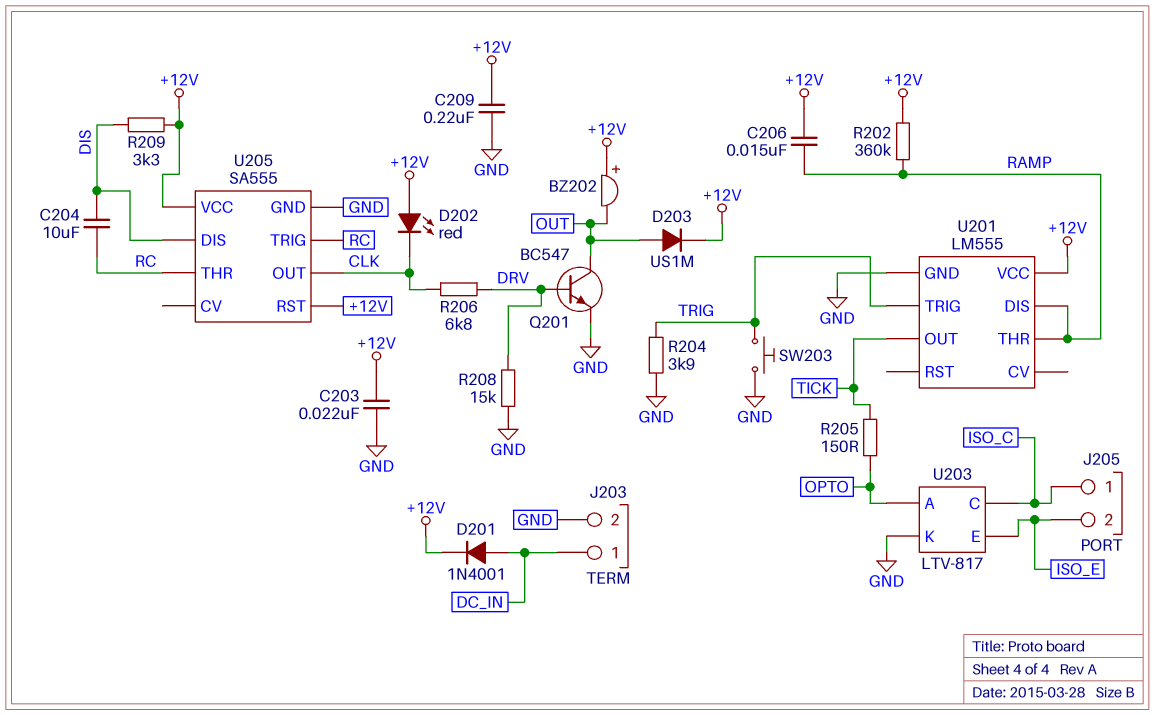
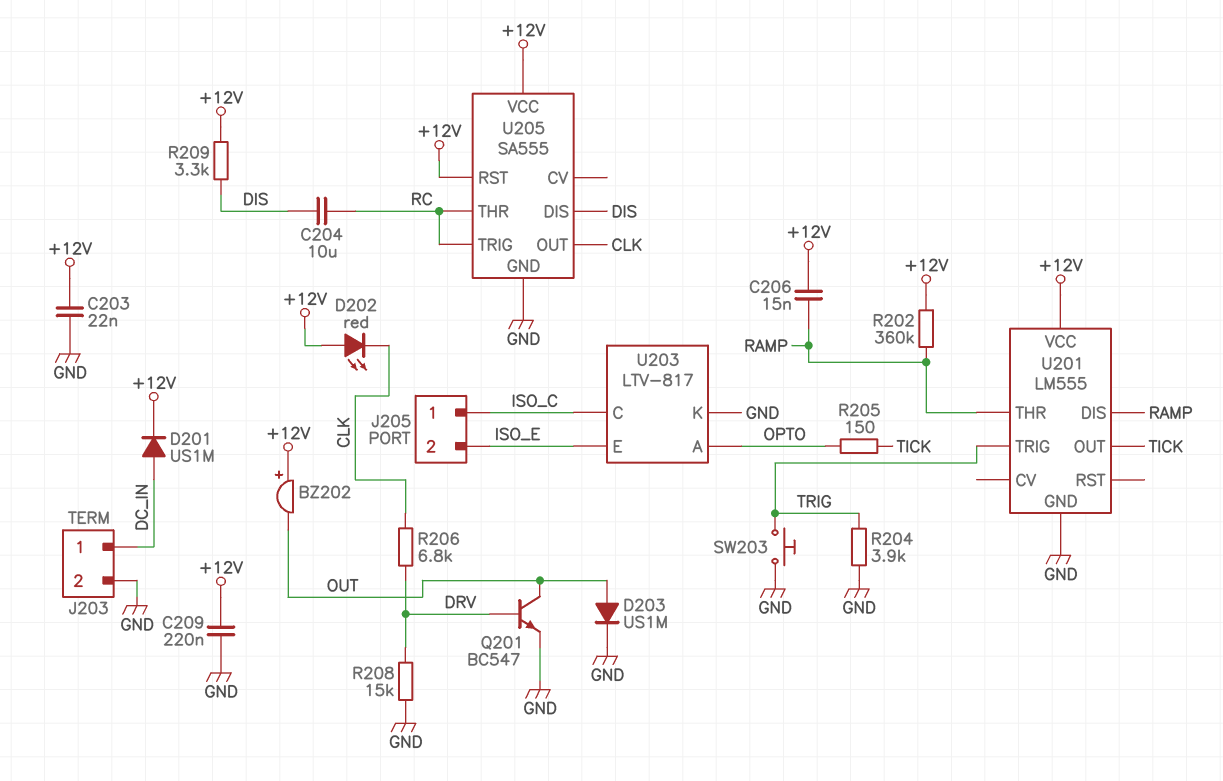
D201: diode 1N4001 (A DC_IN, K +12V) -> diode US1M (A DC_IN, K +12V)
D203: diode US1M (A OUT, K +12V) -> diode US1M (A OUT, K GND)

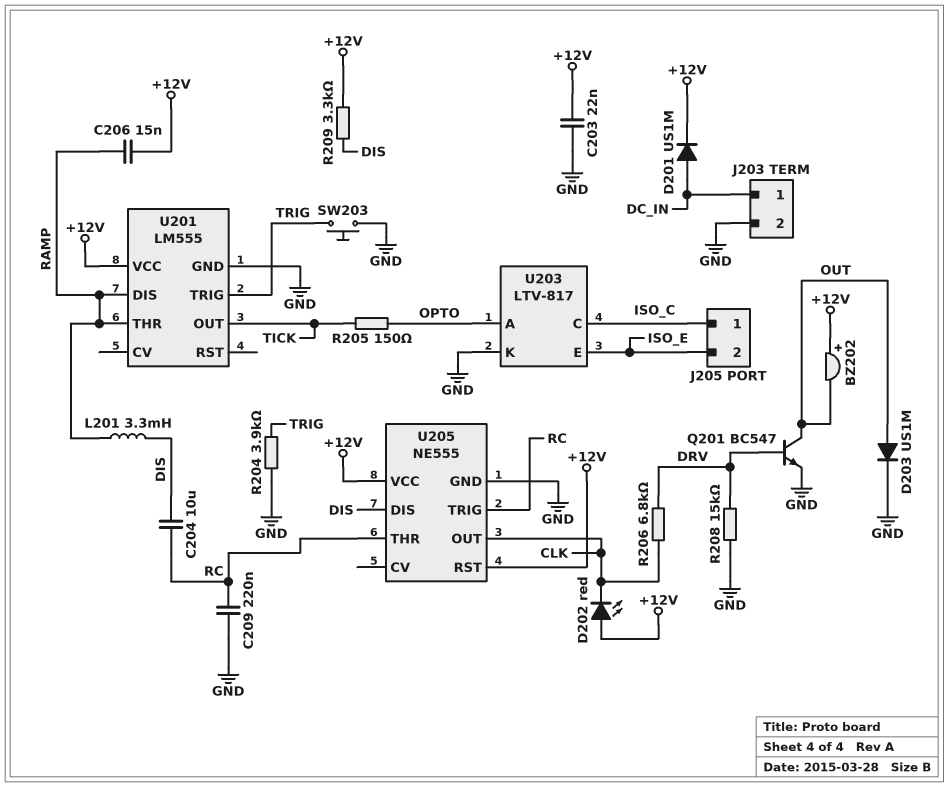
C209: 220nF (+12V, GND) -> 220nF (GND, RC)
L201: none -> 3.3mH (DIS, RAMP)
R202: 360k (+12V, RAMP) -> none
U205: SA555 -> NE555

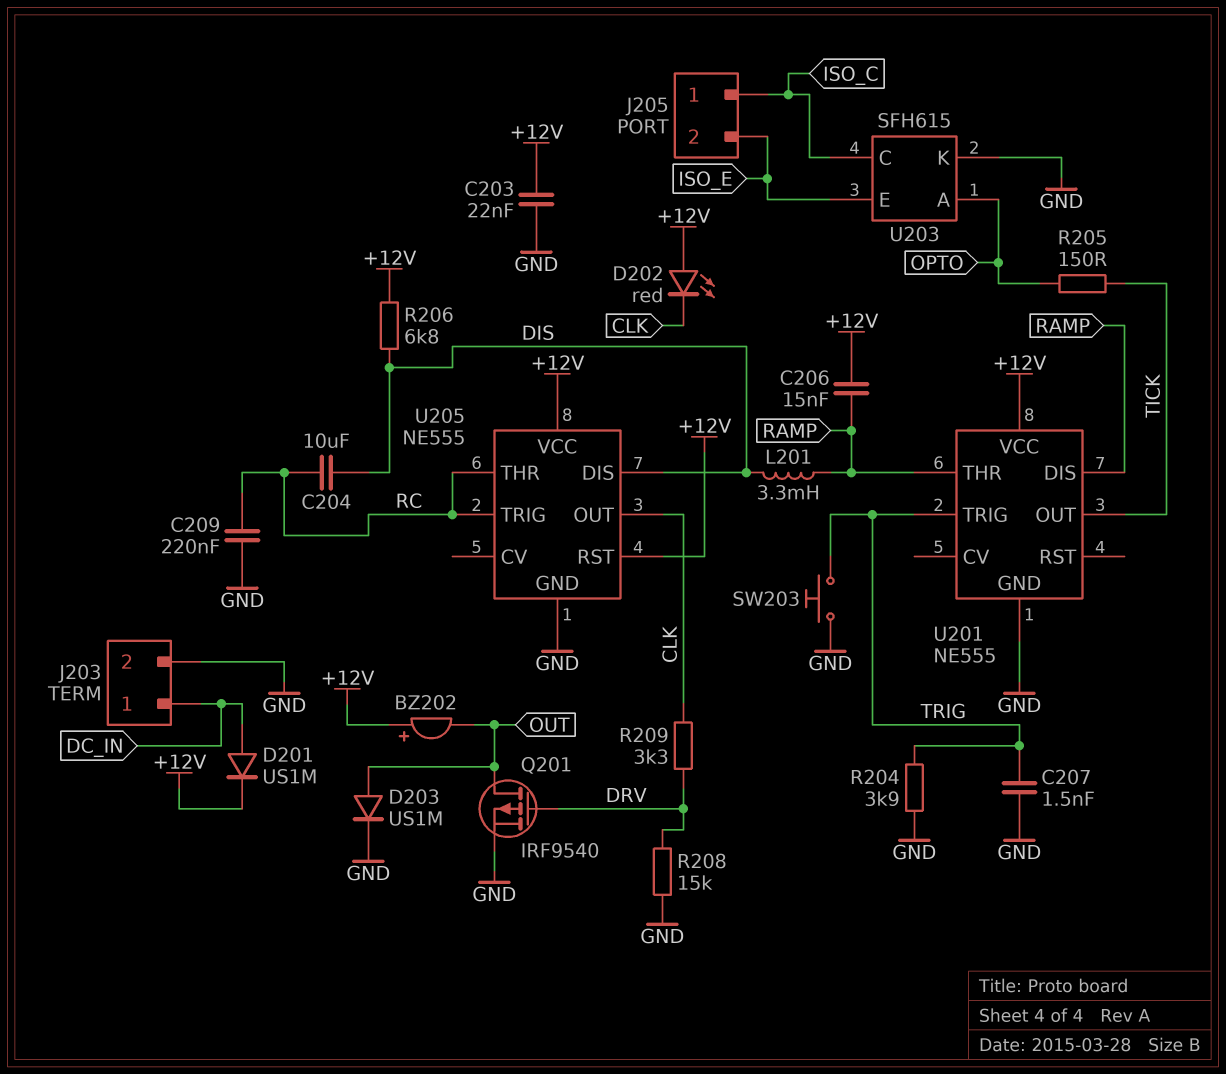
C207: none -> 1.5nF (GND, TRIG)
Q201: NPN BC547 (B DRV, C OUT, E GND) -> PMOS IRF9540 (G DRV, D OUT, S GND)
R206: 6.8k (CLK, DRV) -> 6.8k (+12V, DIS)
R209: 3.3k (+12V, DIS) -> 3.3k (CLK, DRV)
U201: LM555 -> NE555
U203: LTV-817 -> SFH615

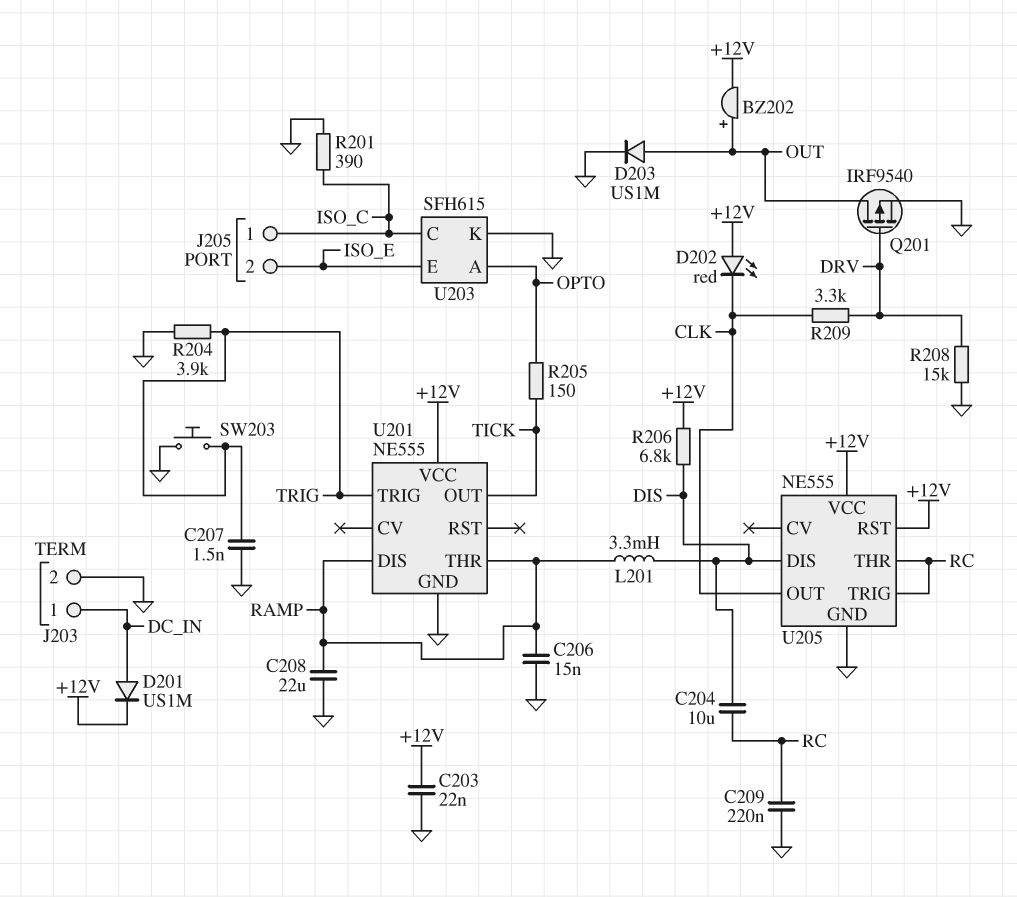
BZ202: buzzer (plus +12V, minus OUT) -> buzzer (plus OUT, minus +12V)
C206: 15nF (+12V, RAMP) -> 15nF (GND, RAMP)
C208: none -> 22uF (GND, RAMP)
R201: none -> 390 (GND, ISO_C)

